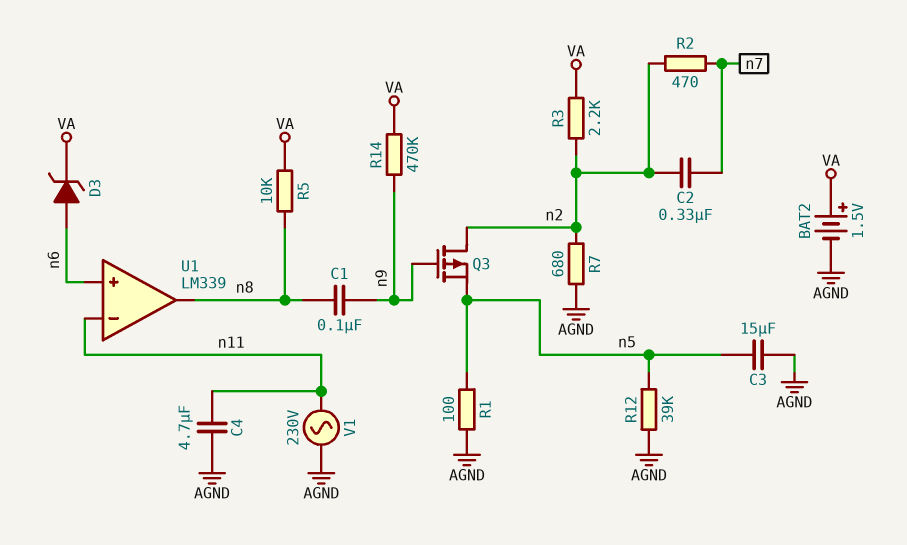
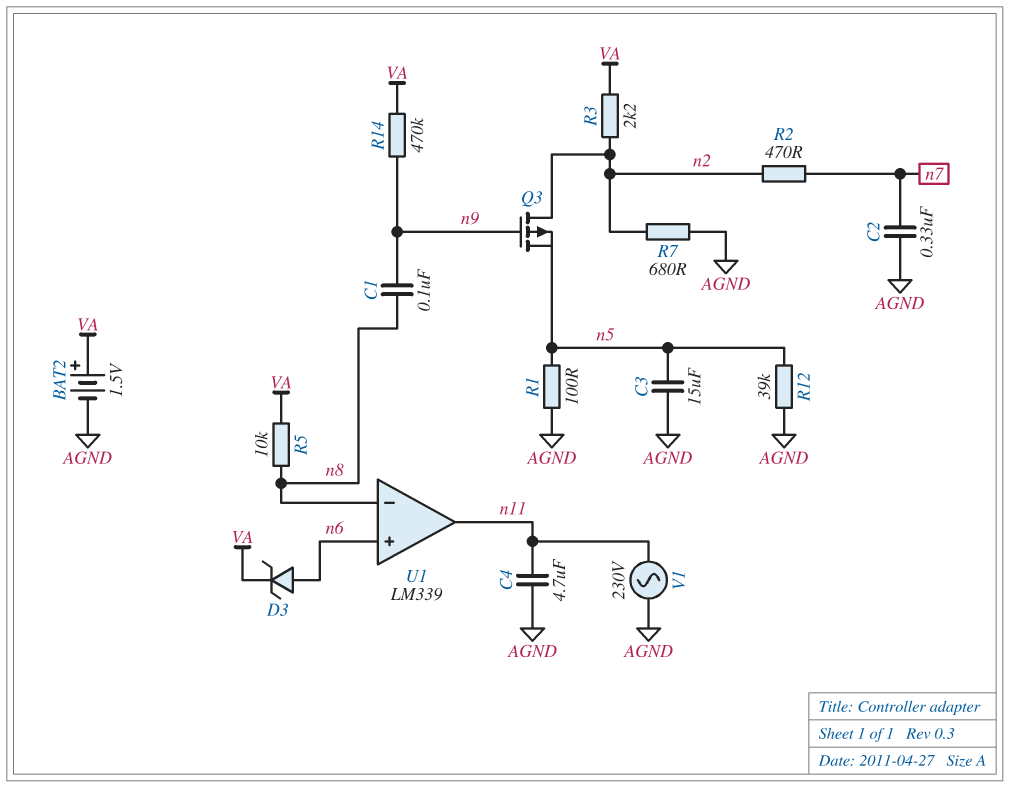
C2: 330nF (n2, n7) -> 330nF (AGND, n7)
U1 pin in-: n11 -> n8
U1 pin out: n8 -> n11

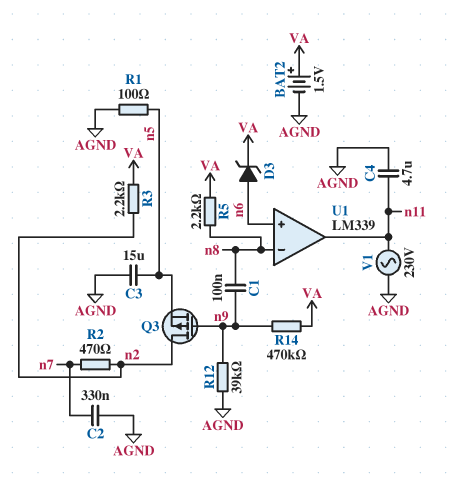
R5: 10k (VA, n8) -> 2.2k (VA, n8)
R7: 680 (AGND, n2) -> none
R12: 39k (AGND, n5) -> 39k (AGND, n9)

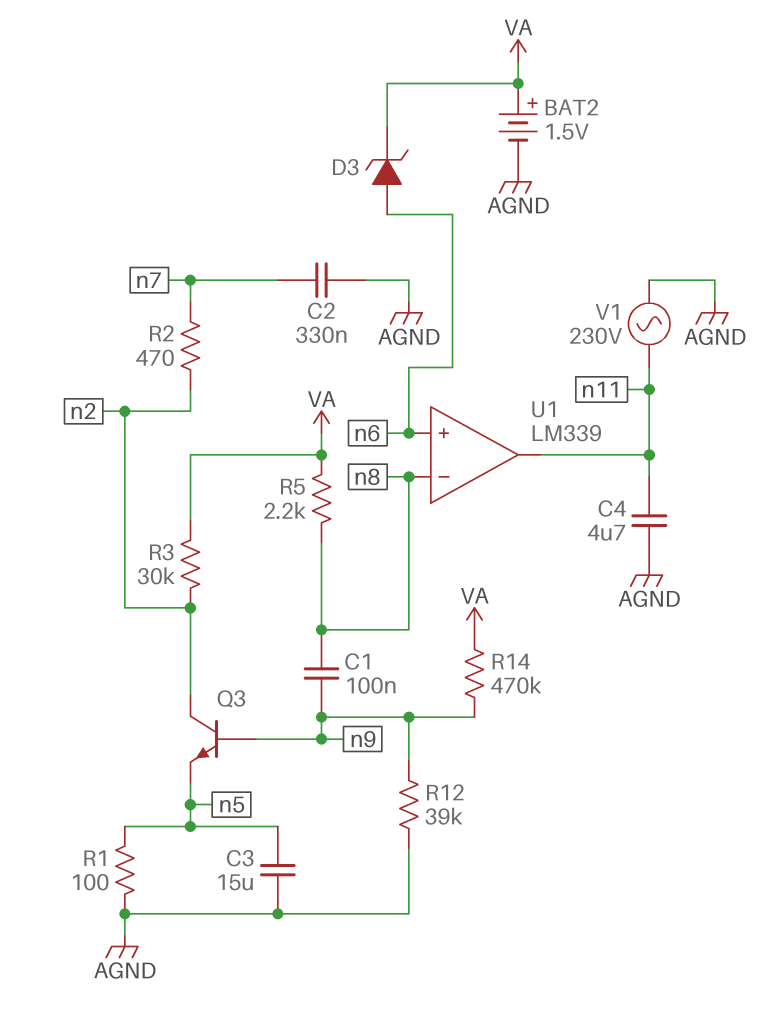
Q3: PMOS (G n9, D n2, S n5) -> NPN (B n9, C n2, E n5)
R3: 2.2k (VA, n2) -> 30k (VA, n2)

